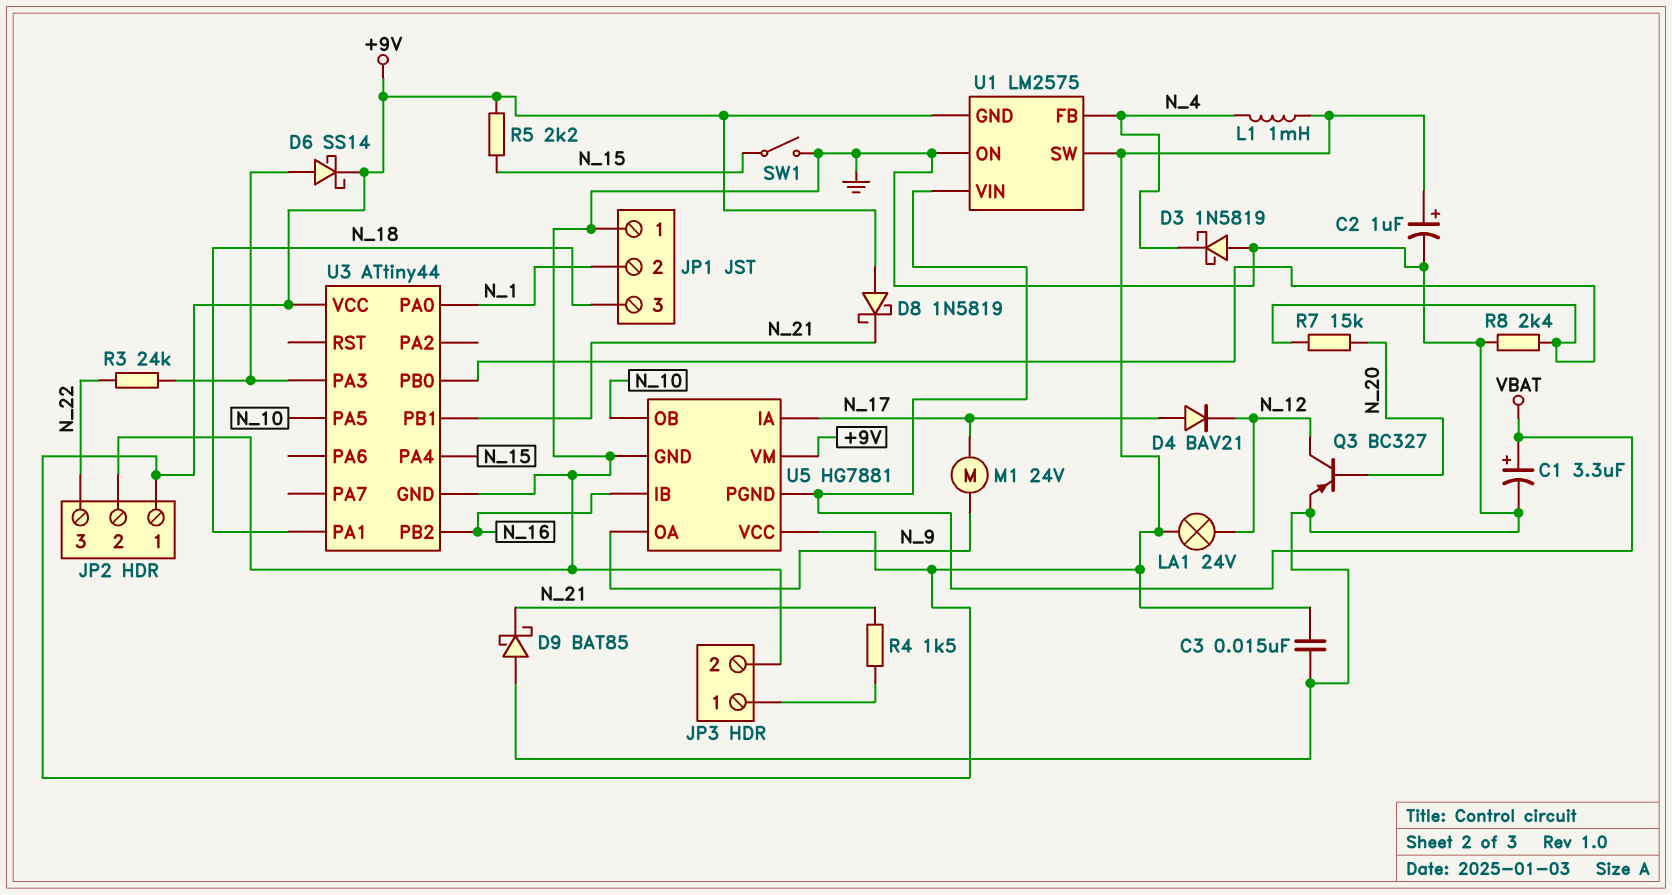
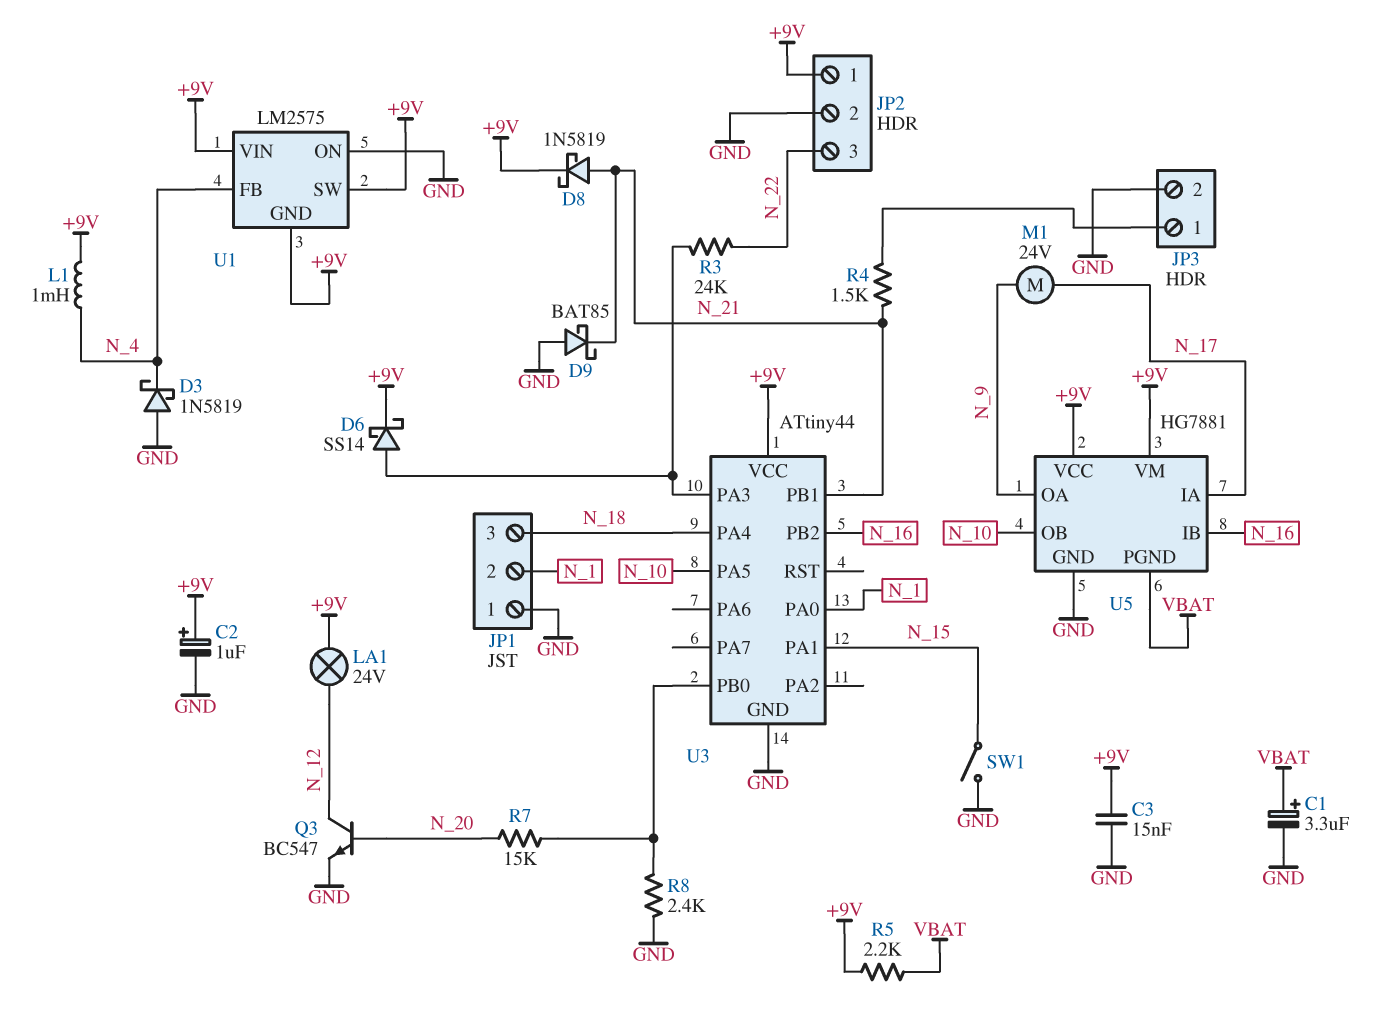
D4: diode BAV21 (A N_17, K N_12) -> none
D8: schottky 1N5819 (A +9V, K N_21) -> schottky 1N5819 (A N_21, K +9V)
Q3: PNP BC327 (B N_20, C N_12, E GND) -> NPN BC547 (B N_20, C N_12, E GND)
R5: 2.2k (+9V, N_15) -> 2.2k (+9V, VBAT)
U1 pin VIN: VBAT -> +9V
U3 pin PA1: N_18 -> N_15
U3 pin PA4: N_15 -> N_18

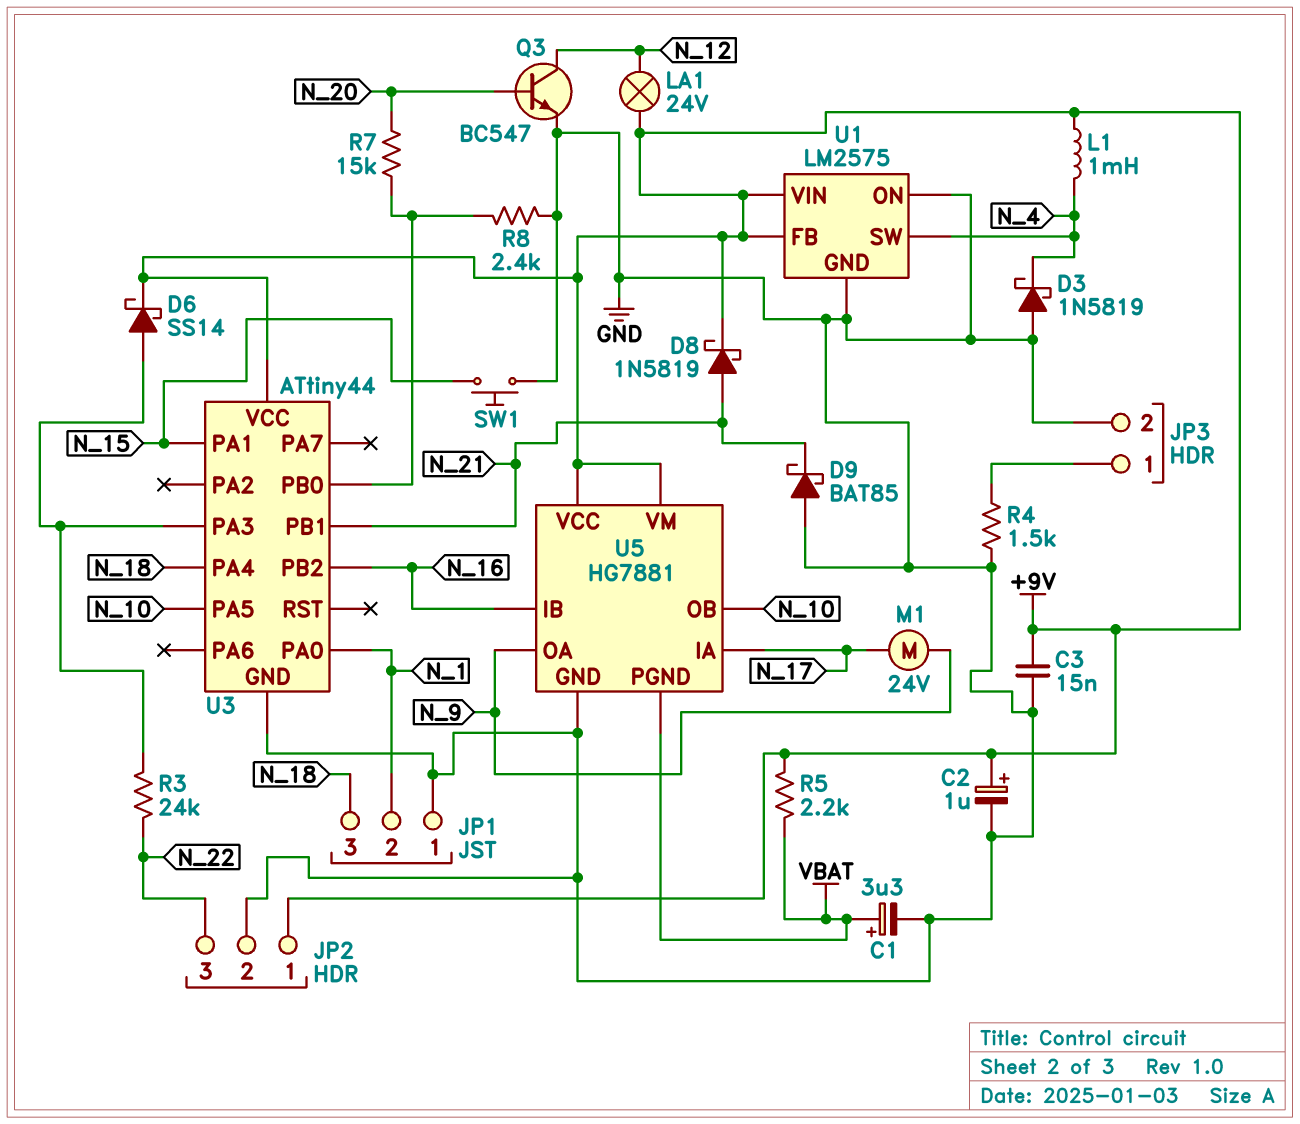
R4: 1.5k (JP3/1, N_21) -> 1.5k (GND, JP3/1)
SW1: switch (GND, N_15) -> button (GND, N_15)
U1 pin FB: N_4 -> +9V
U1 pin GND: +9V -> GND
U1 pin SW: +9V -> N_4

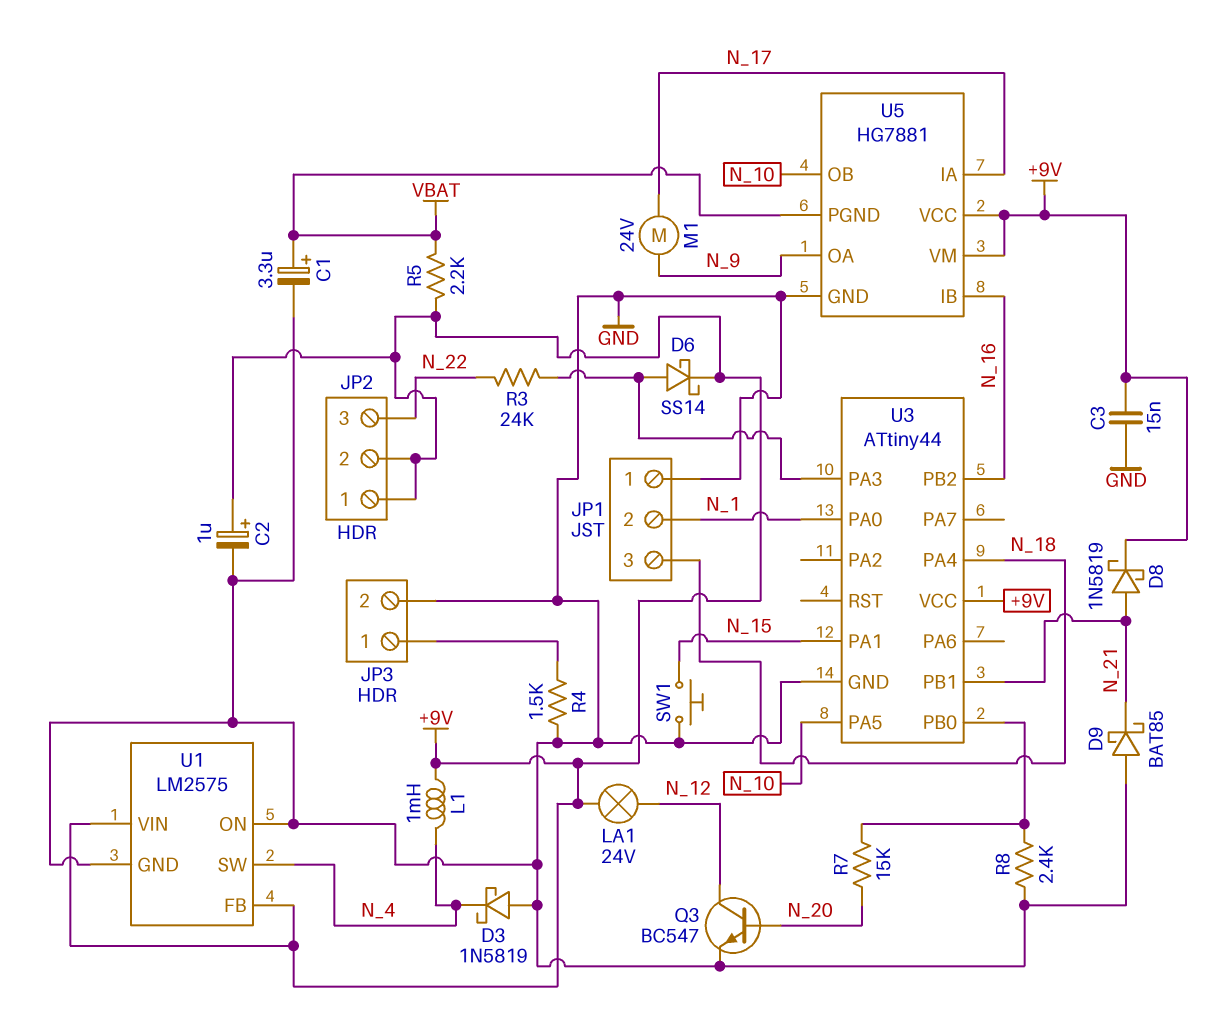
JP2 pin 2: GND -> +9V

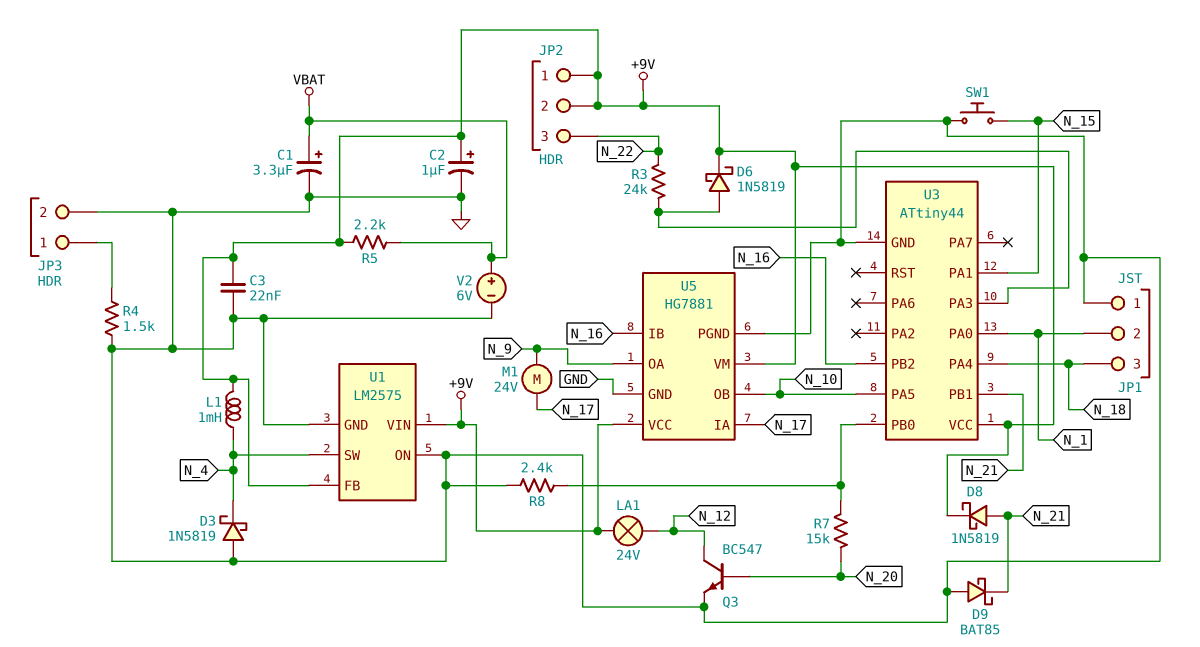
C3: 15nF (+9V, GND) -> 22nF (+9V, GND)
D6: schottky SS14 (A U3/PA3, K +9V) -> schottky 1N5819 (A U3/PA3, K +9V)
U5 pin PGND: VBAT -> GND
V2: none -> 6V (plus VBAT, minus GND)

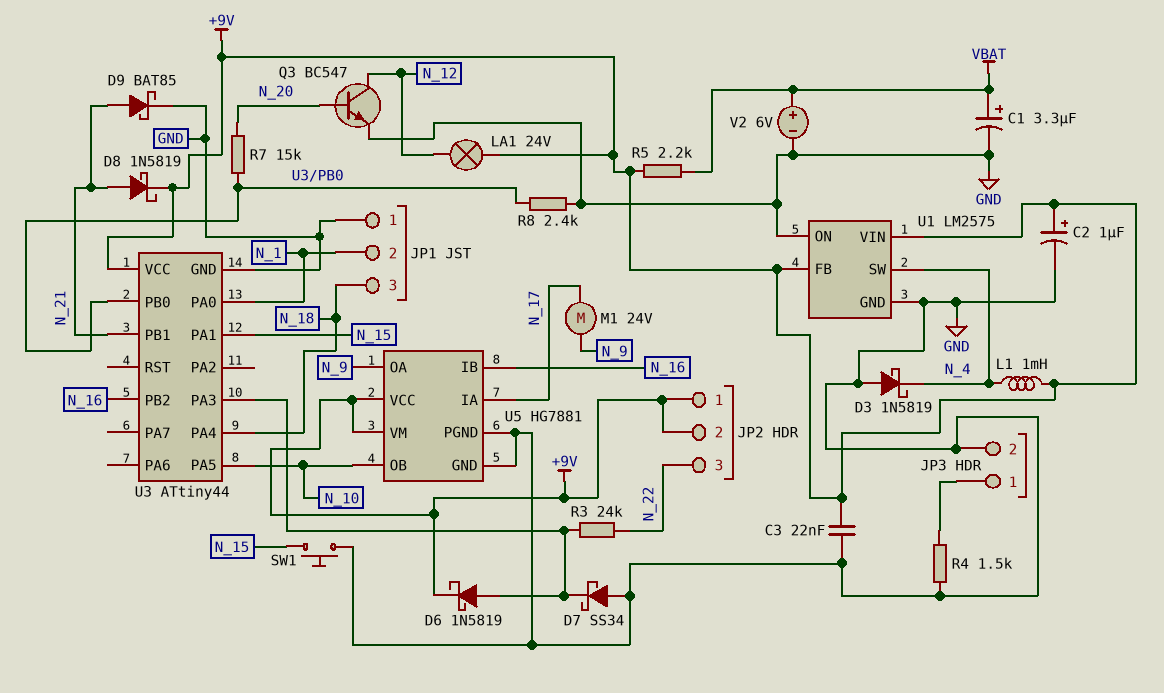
D7: none -> schottky SS34 (A GND, K U3/PA3)
D9: schottky BAT85 (A GND, K N_21) -> schottky BAT85 (A N_21, K GND)

